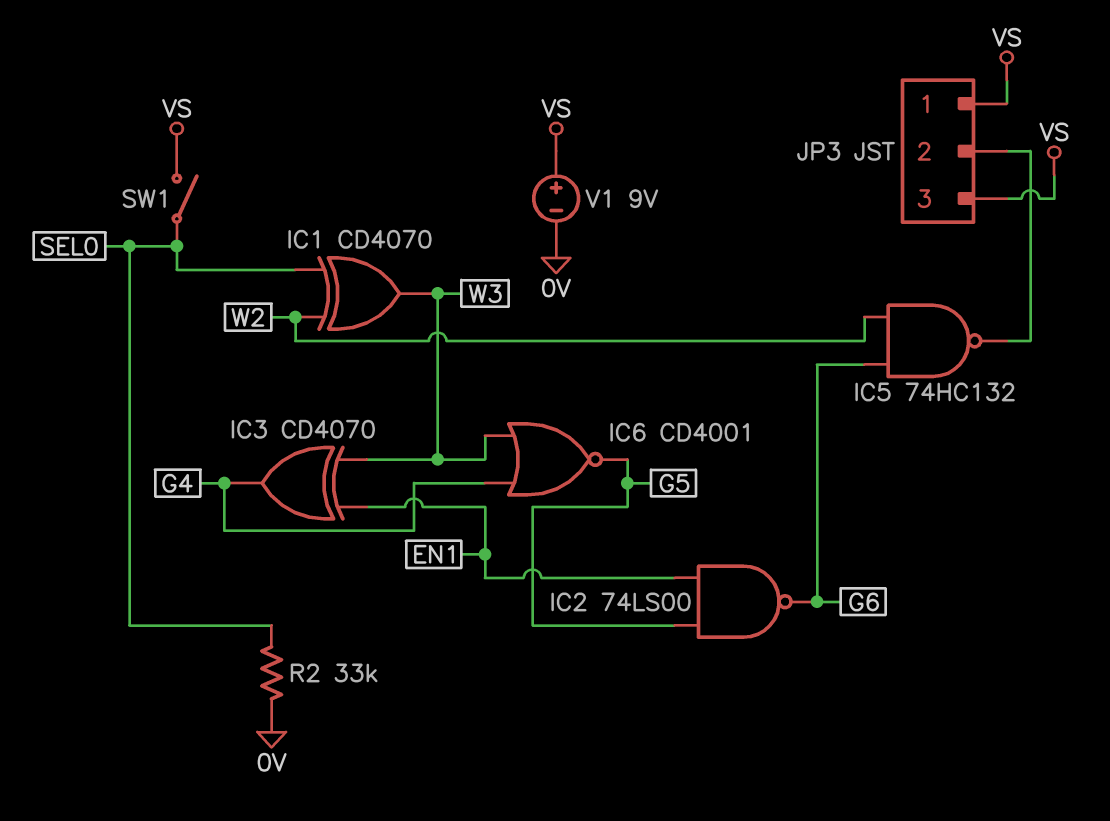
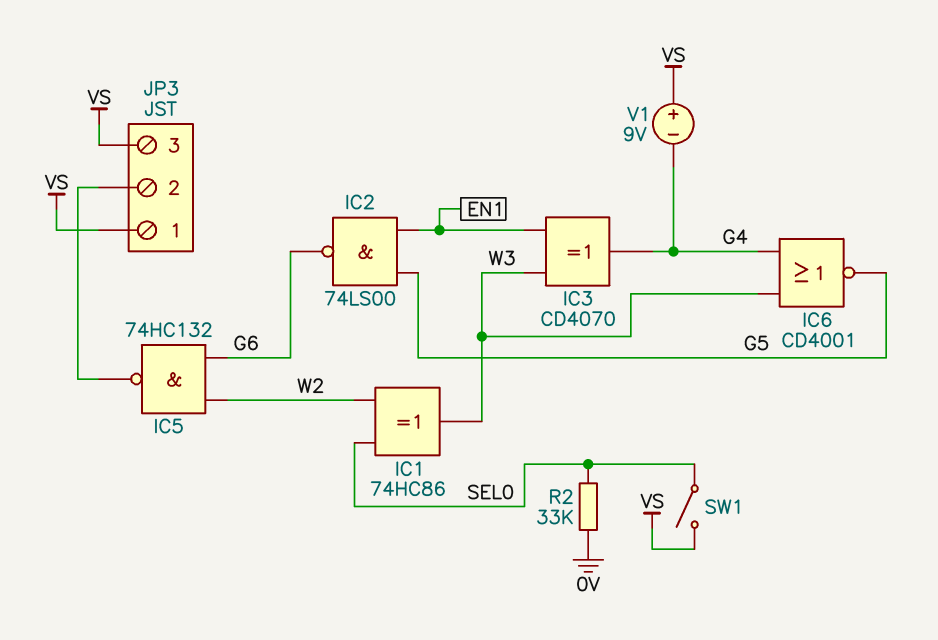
IC1: XOR CD4070 (in SEL0, in W2, out W3) -> XOR 74HC86 (in SEL0, in W2, out W3)
V1: 9V (plus VS, minus 0V) -> 9V (plus VS, minus G4)

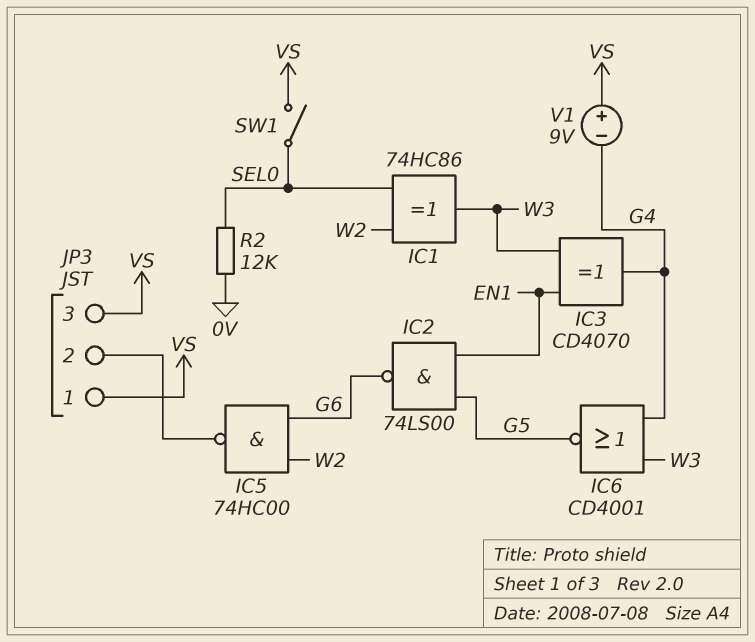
IC5: NAND 74HC132 (in G6, in W2, out JP3/2) -> NAND 74HC00 (in G6, in W2, out JP3/2)
R2: 33k (0V, SEL0) -> 12k (0V, SEL0)

